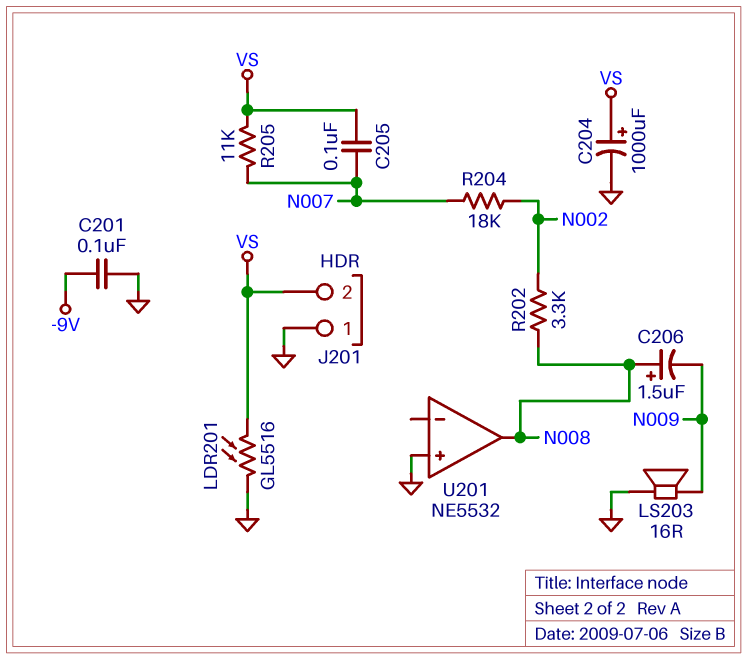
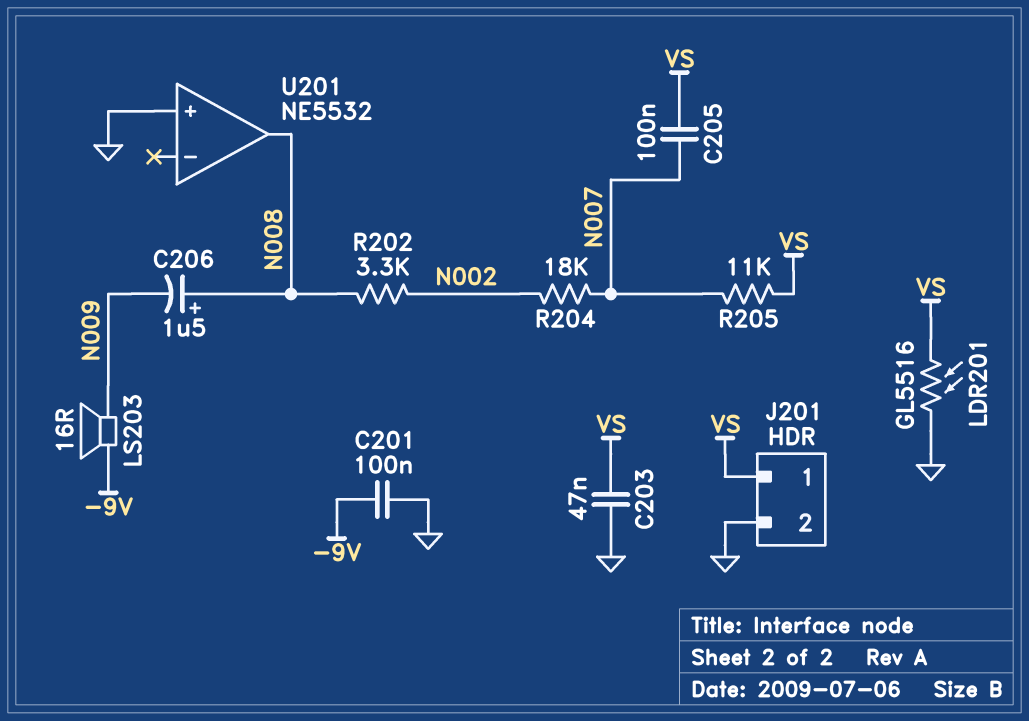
C203: none -> 47nF (GND, VS)
C204: 1000uF (plus VS, minus GND) -> none
J201 pin 1: GND -> VS
J201 pin 2: VS -> GND
LS203: speaker 16R (GND, N009) -> speaker 16R (-9V, N009)

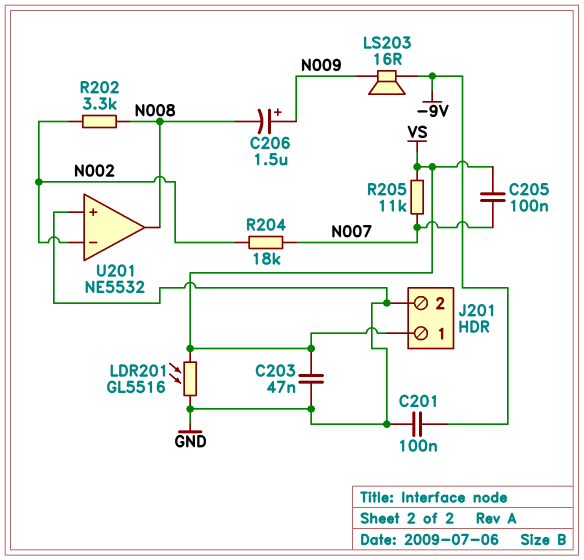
C206: 1.5uF (plus N008, minus N009) -> 1.5uF (plus N009, minus N008)
U201 pin in-: none -> N002

